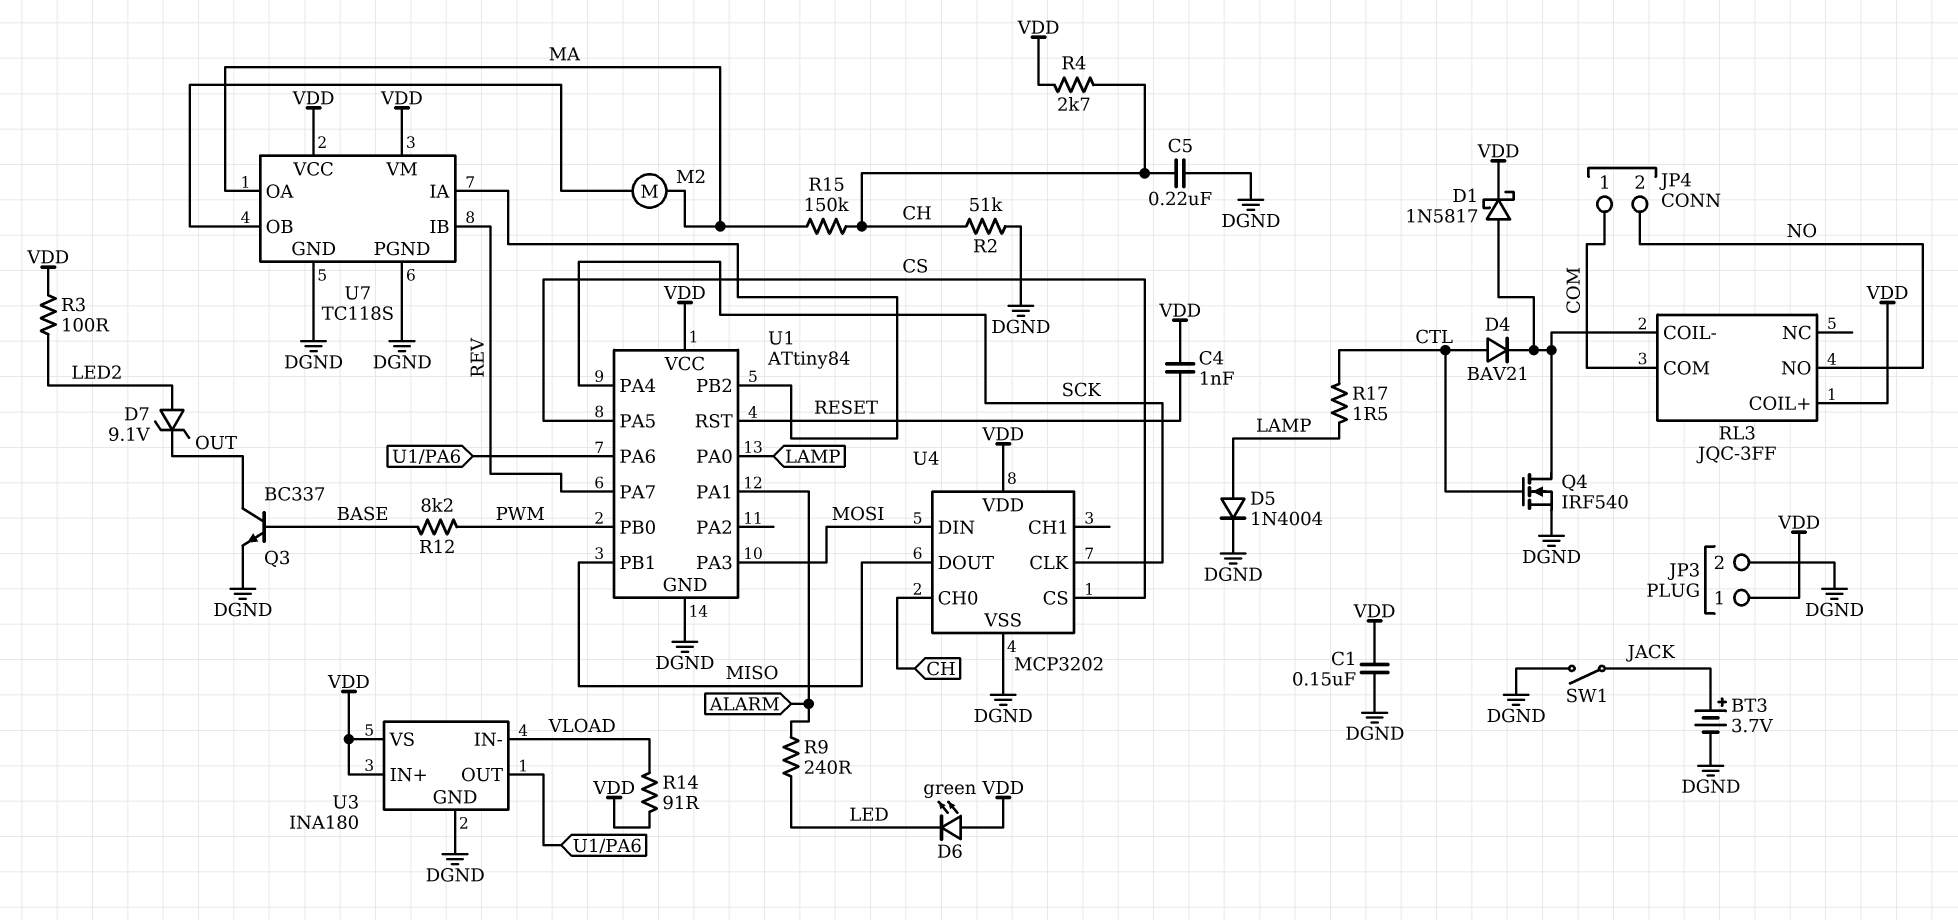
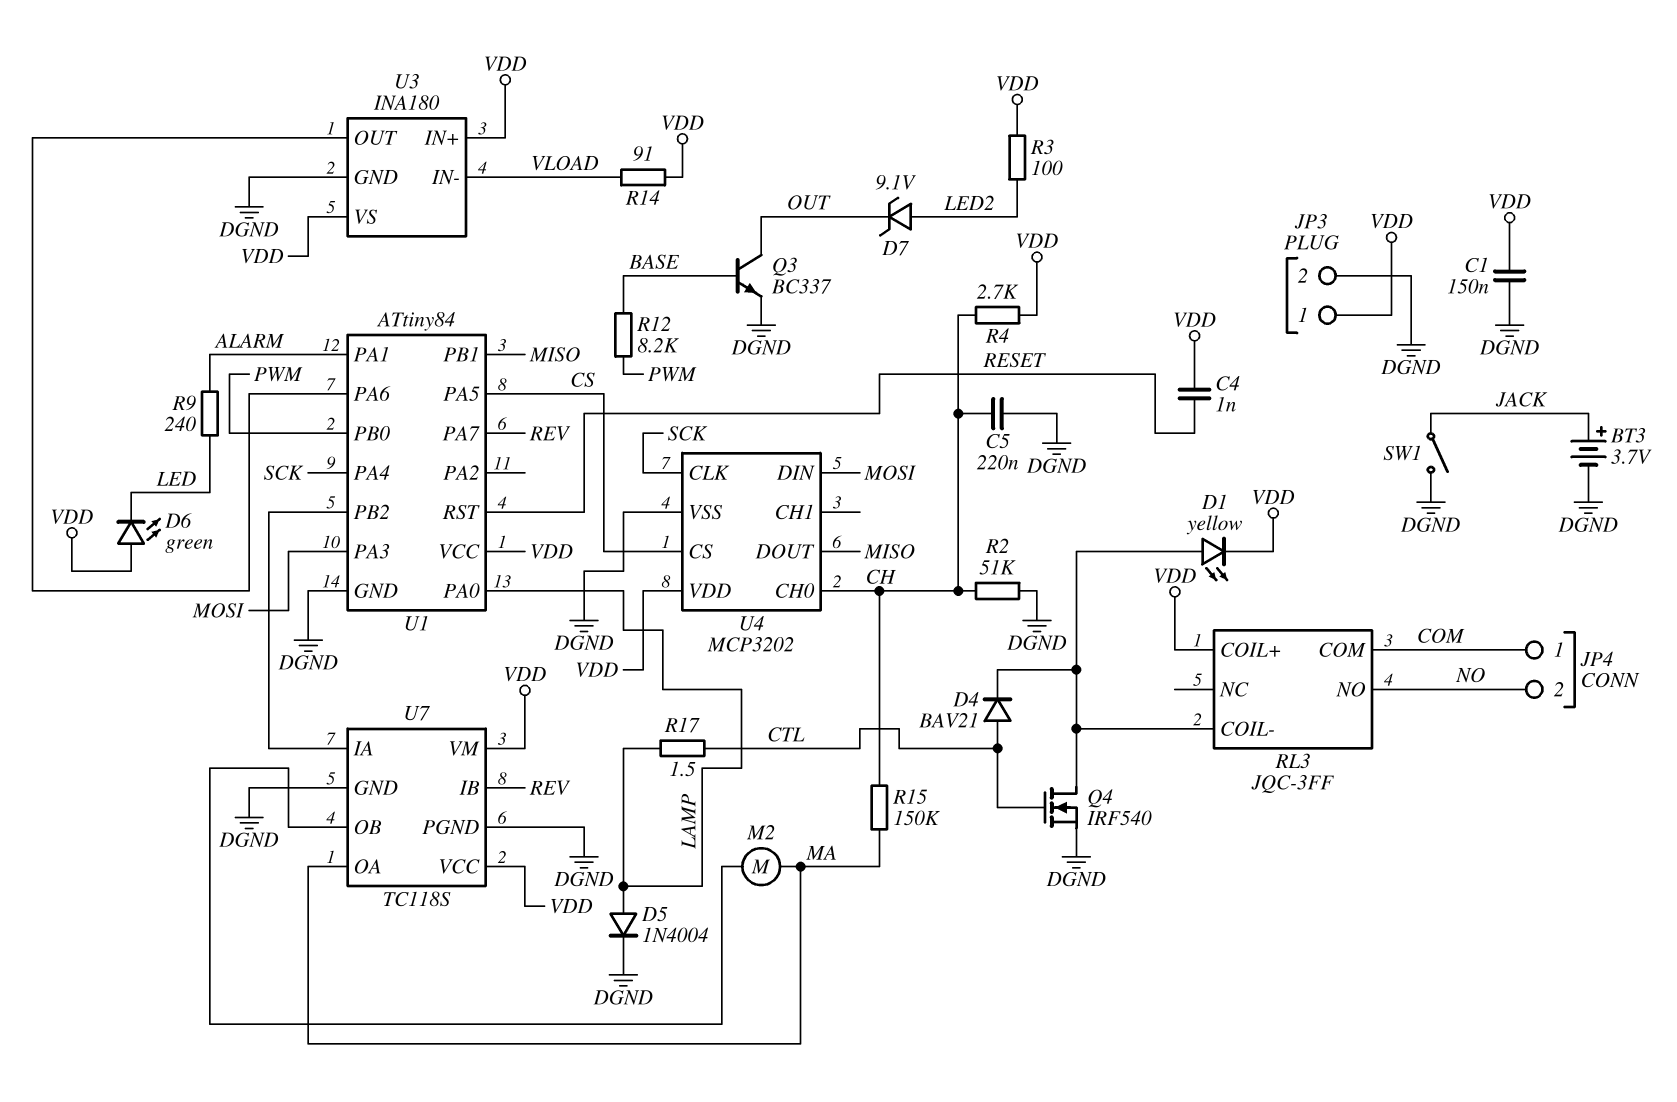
D1: schottky 1N5817 (A RL3/COIL-, K VDD) -> LED yellow (A RL3/COIL-, K VDD)

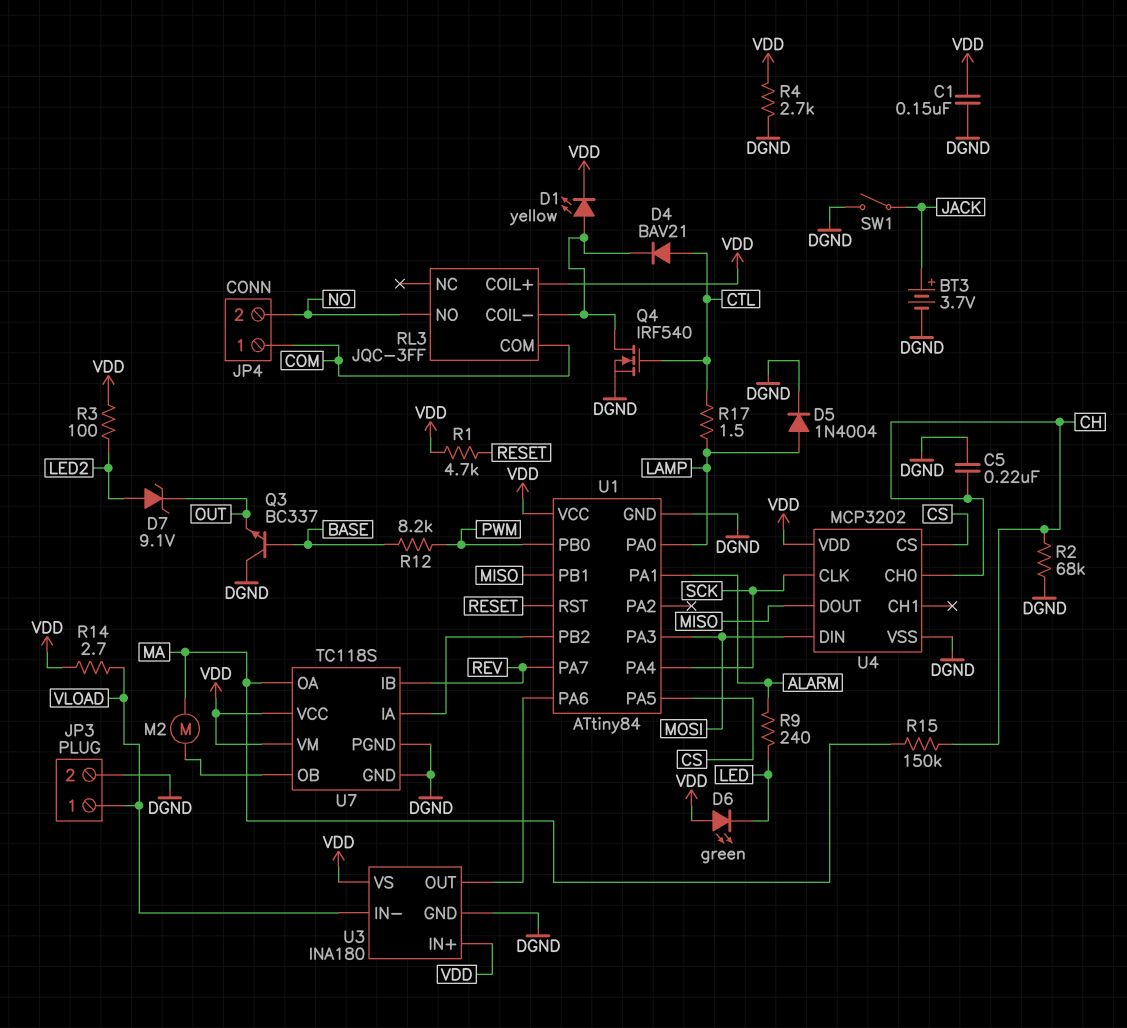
C4: 1nF (RESET, VDD) -> none
JP3 pin 1: VDD -> VLOAD
Q3: NPN BC337 (B BASE, C OUT, E DGND) -> NPN BC337 (B BASE, C DGND, E OUT)
R1: none -> 4.7k (RESET, VDD)
R2: 51k (CH, DGND) -> 68k (CH, DGND)
R4: 2.7k (CH, VDD) -> 2.7k (DGND, VDD)
R14: 91 (VDD, VLOAD) -> 2.7 (VDD, VLOAD)

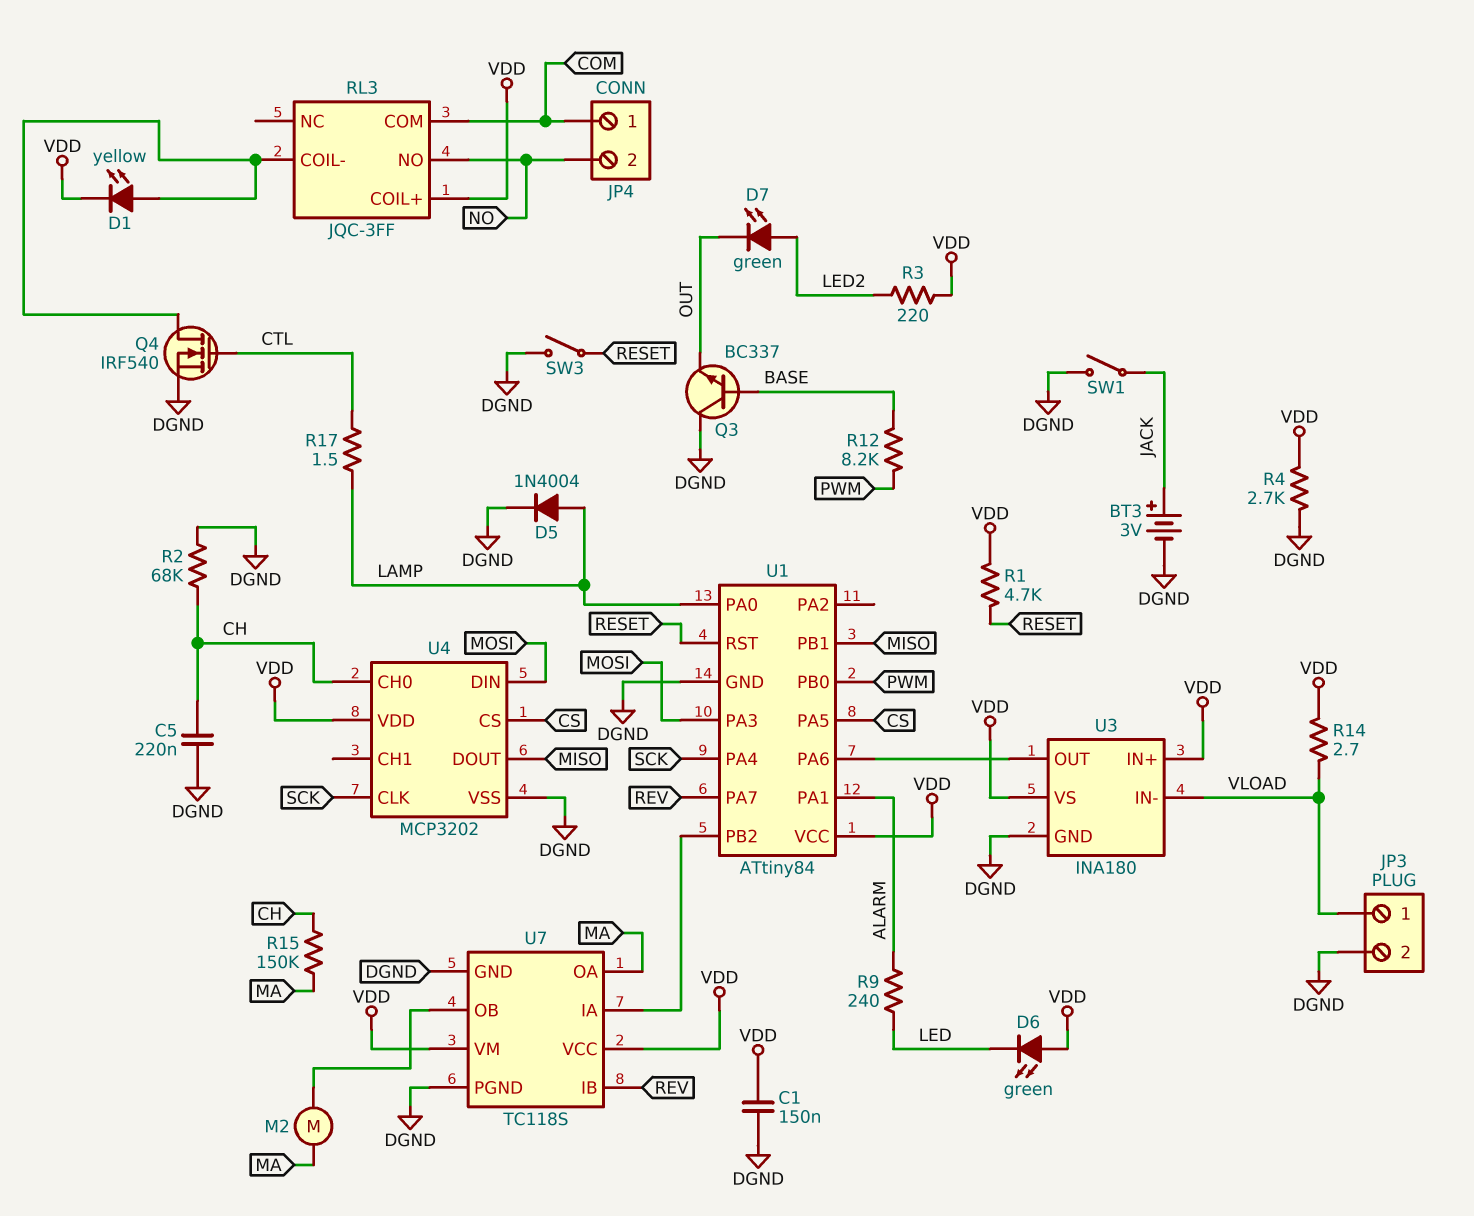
BT3: 3.7V (plus JACK, minus DGND) -> 3V (plus JACK, minus DGND)
D4: diode BAV21 (A CTL, K RL3/COIL-) -> none
D7: zener 9.1V (A LED2, K OUT) -> LED green (A LED2, K OUT)
R3: 100 (LED2, VDD) -> 220 (LED2, VDD)
SW3: none -> switch (DGND, RESET)

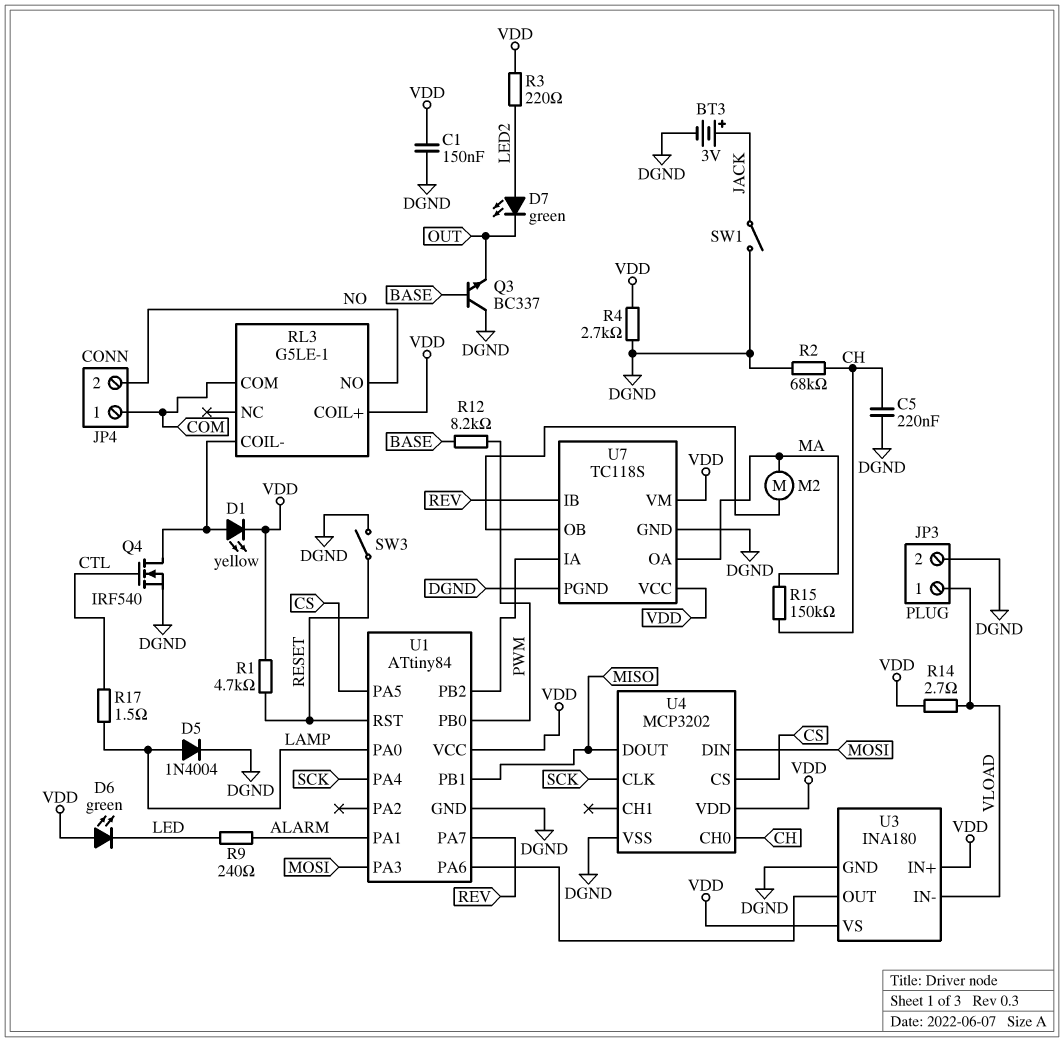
RL3: JQC-3FF -> G5LE-1

